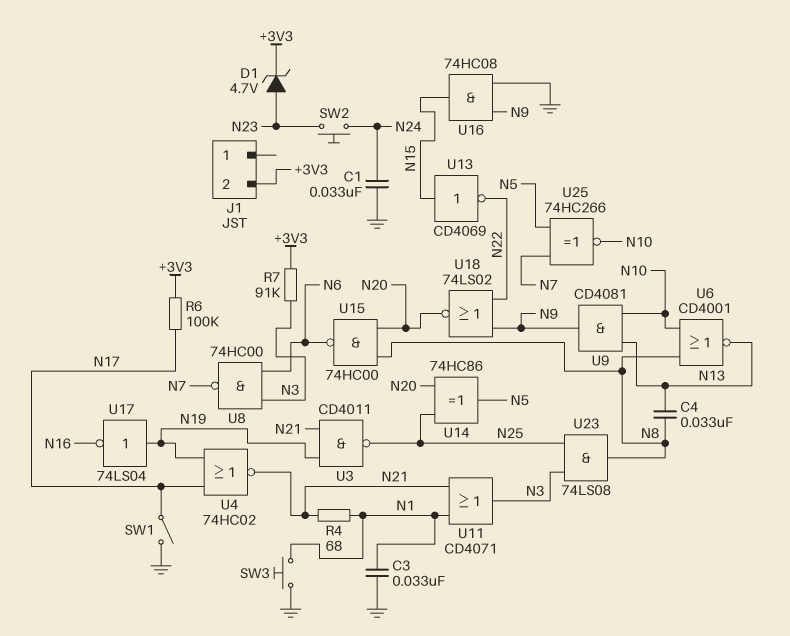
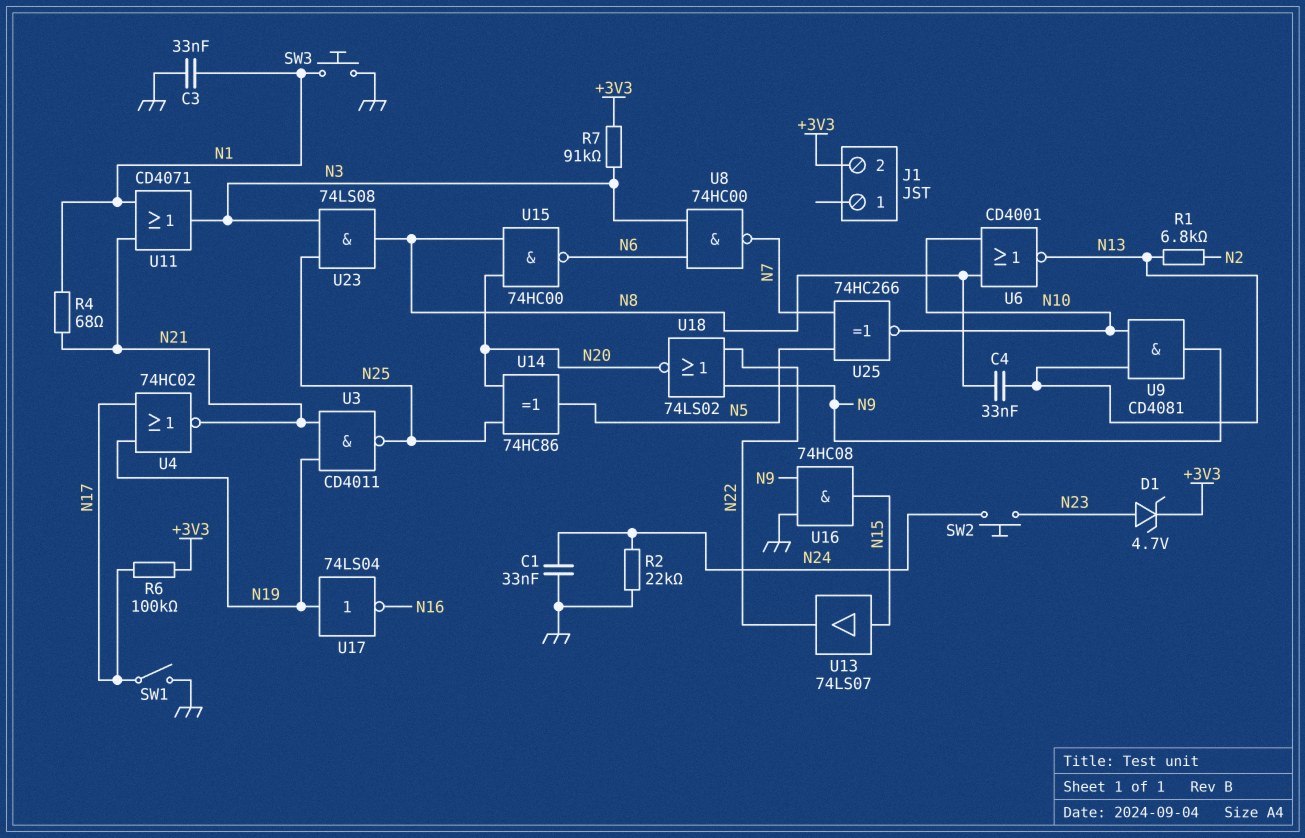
R1: none -> 6.8k (N2, N13)
R2: none -> 22k (GND, N24)
U13: NOT CD4069 (in N15, out N22) -> buffer 74LS07 (in N15, out N22)

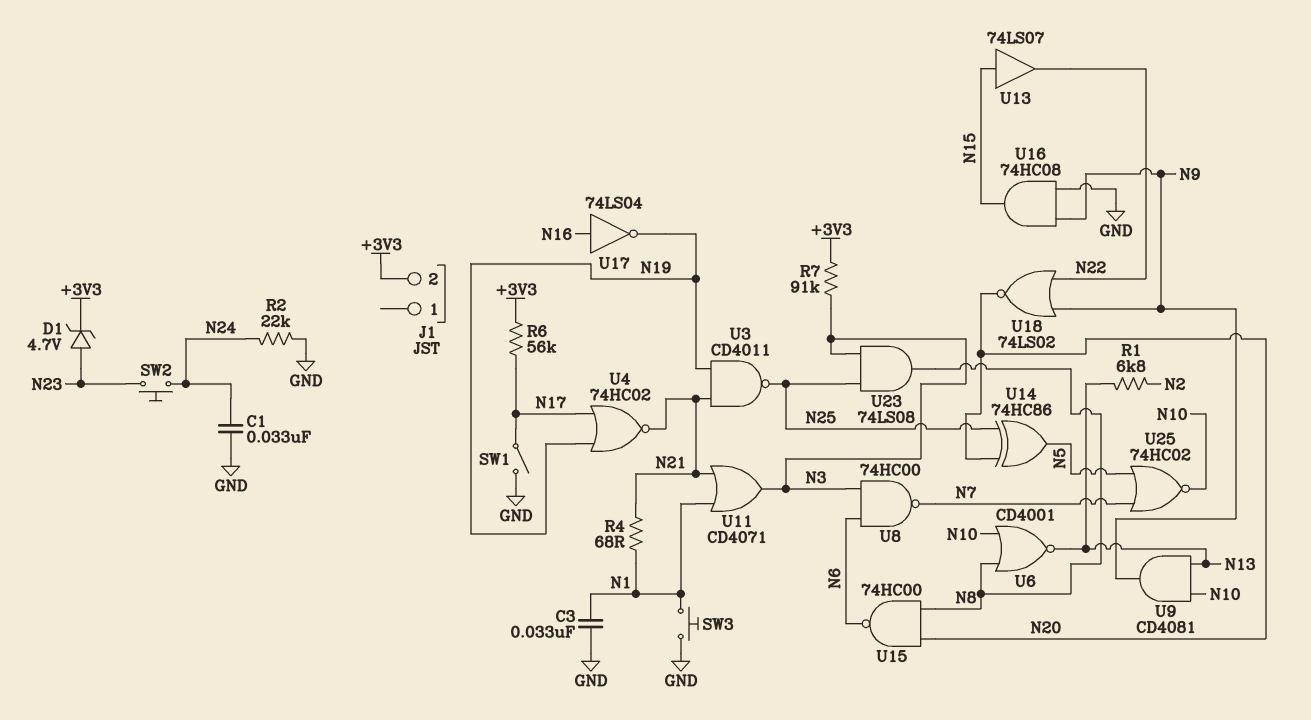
C4: 33nF (N8, N13) -> none
R6: 100k (+3V3, N17) -> 56k (+3V3, N17)
U17: NOT 74LS04 (in N19, out N16) -> NOT 74LS04 (in N16, out N19)
U25: XNOR 74HC266 (in N5, in N7, out N10) -> NOR 74HC02 (in N5, in N7, out N10)

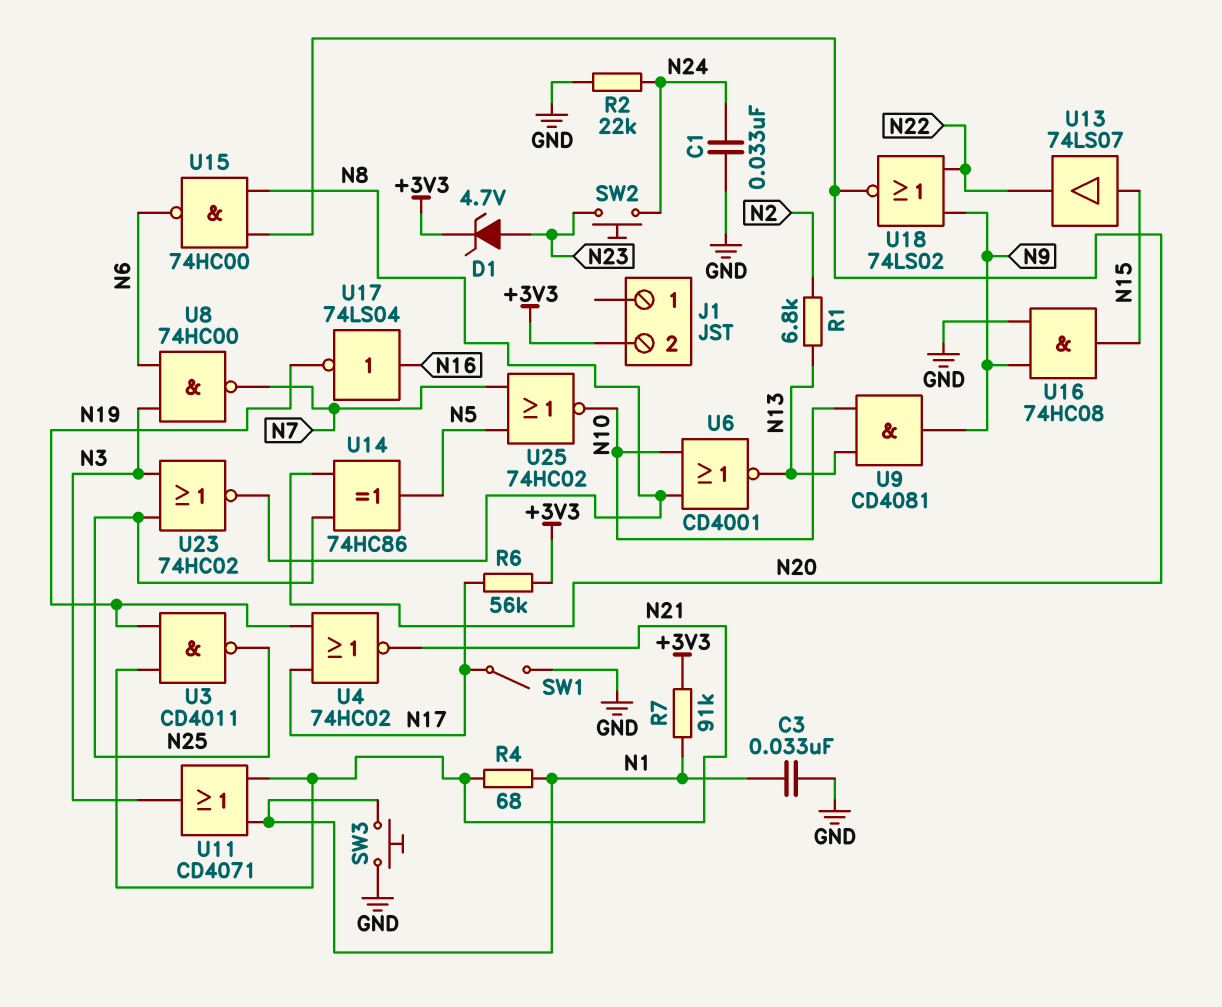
R7: 91k (+3V3, N3) -> 91k (+3V3, N1)
U23: AND 74LS08 (in N3, in N25, out N8) -> NOR 74HC02 (in N3, in N25, out N8)

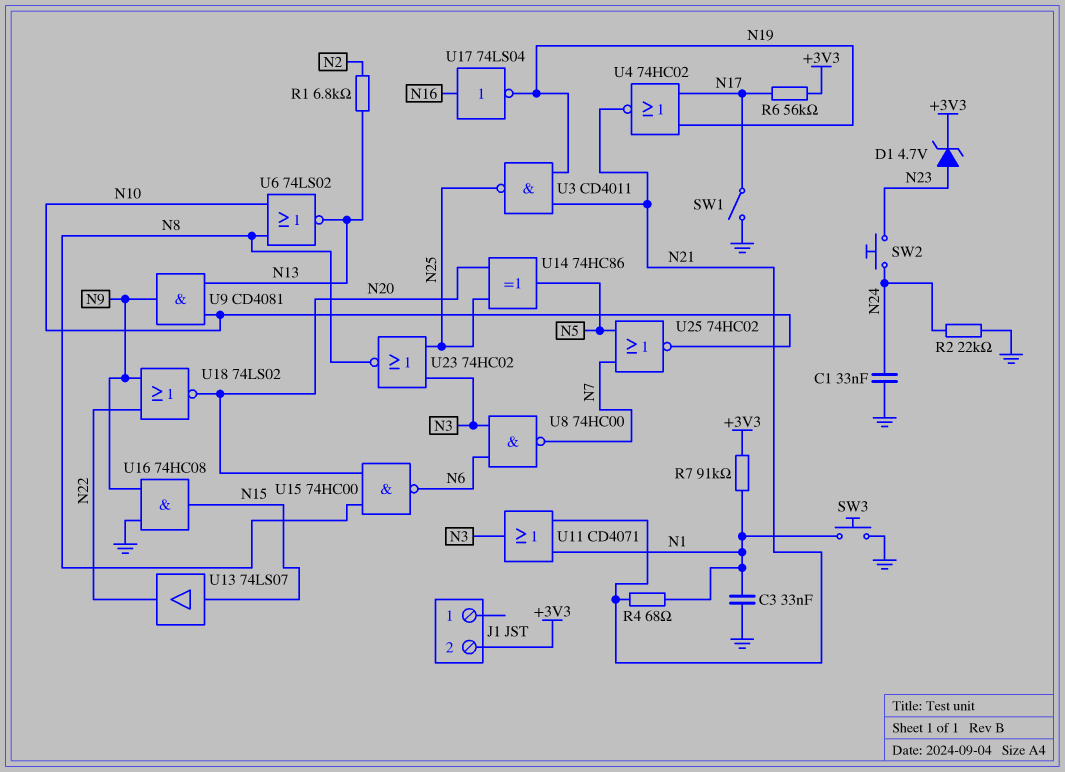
U6: NOR CD4001 (in N8, in N10, out N13) -> NOR 74LS02 (in N8, in N10, out N13)

